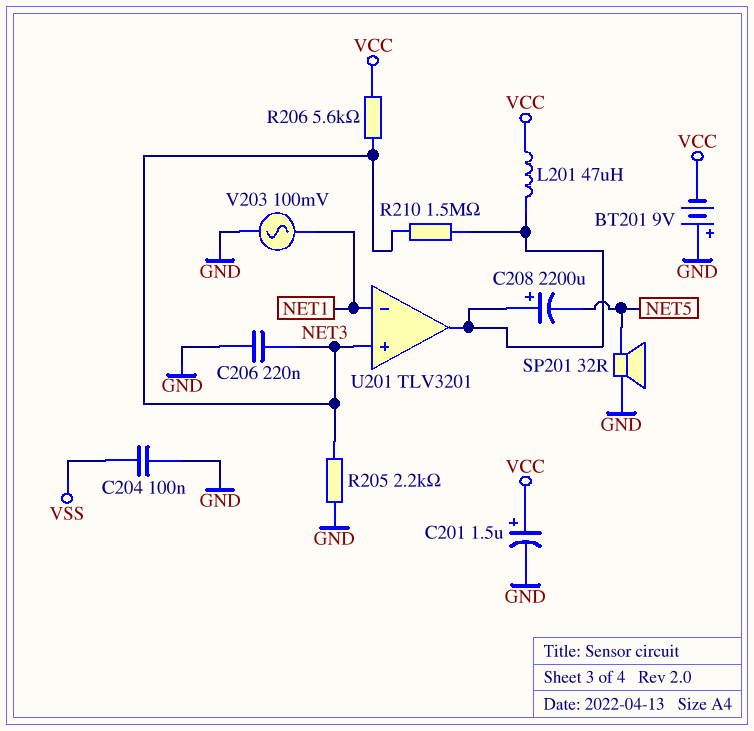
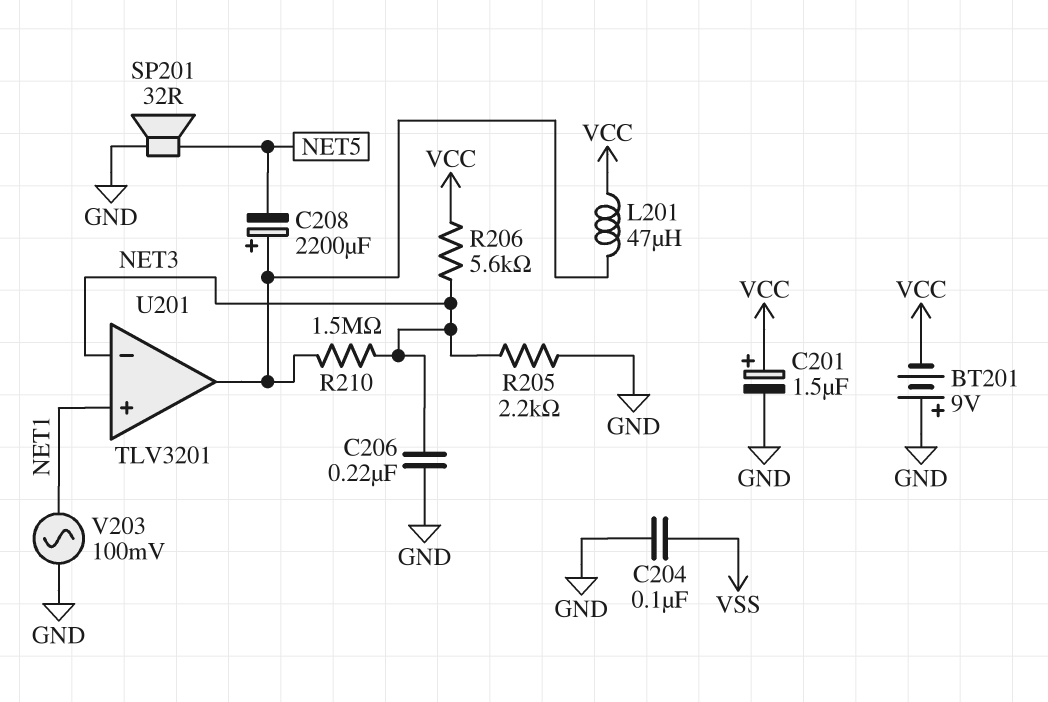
U201 pin in+: NET3 -> NET1
U201 pin in-: NET1 -> NET3

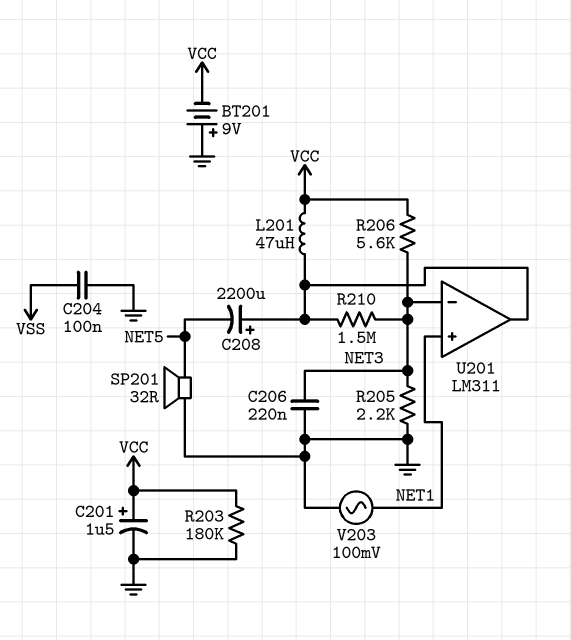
R203: none -> 180k (GND, VCC)
U201: TLV3201 -> LM311

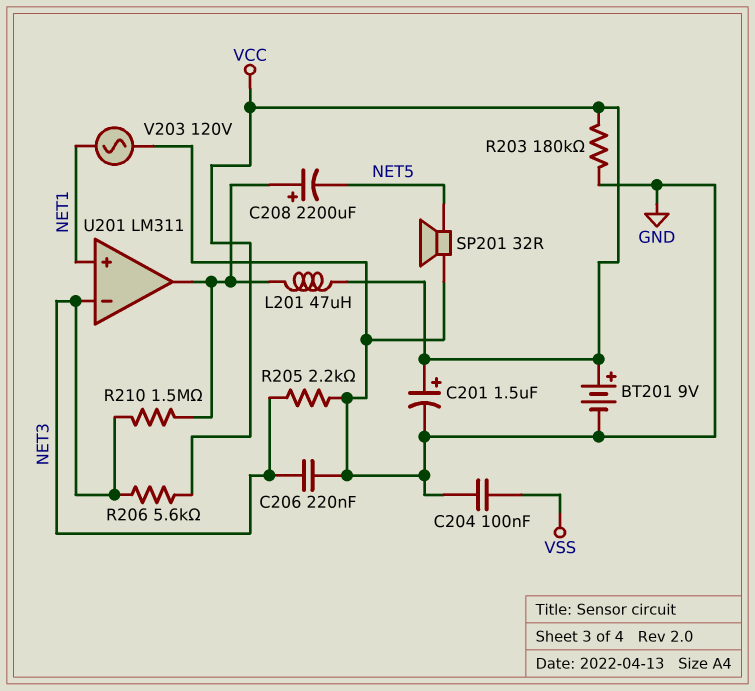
BT201: 9V (plus GND, minus VCC) -> 9V (plus VCC, minus GND)
V203: AC 100mV (GND, NET1) -> AC 120V (GND, NET1)

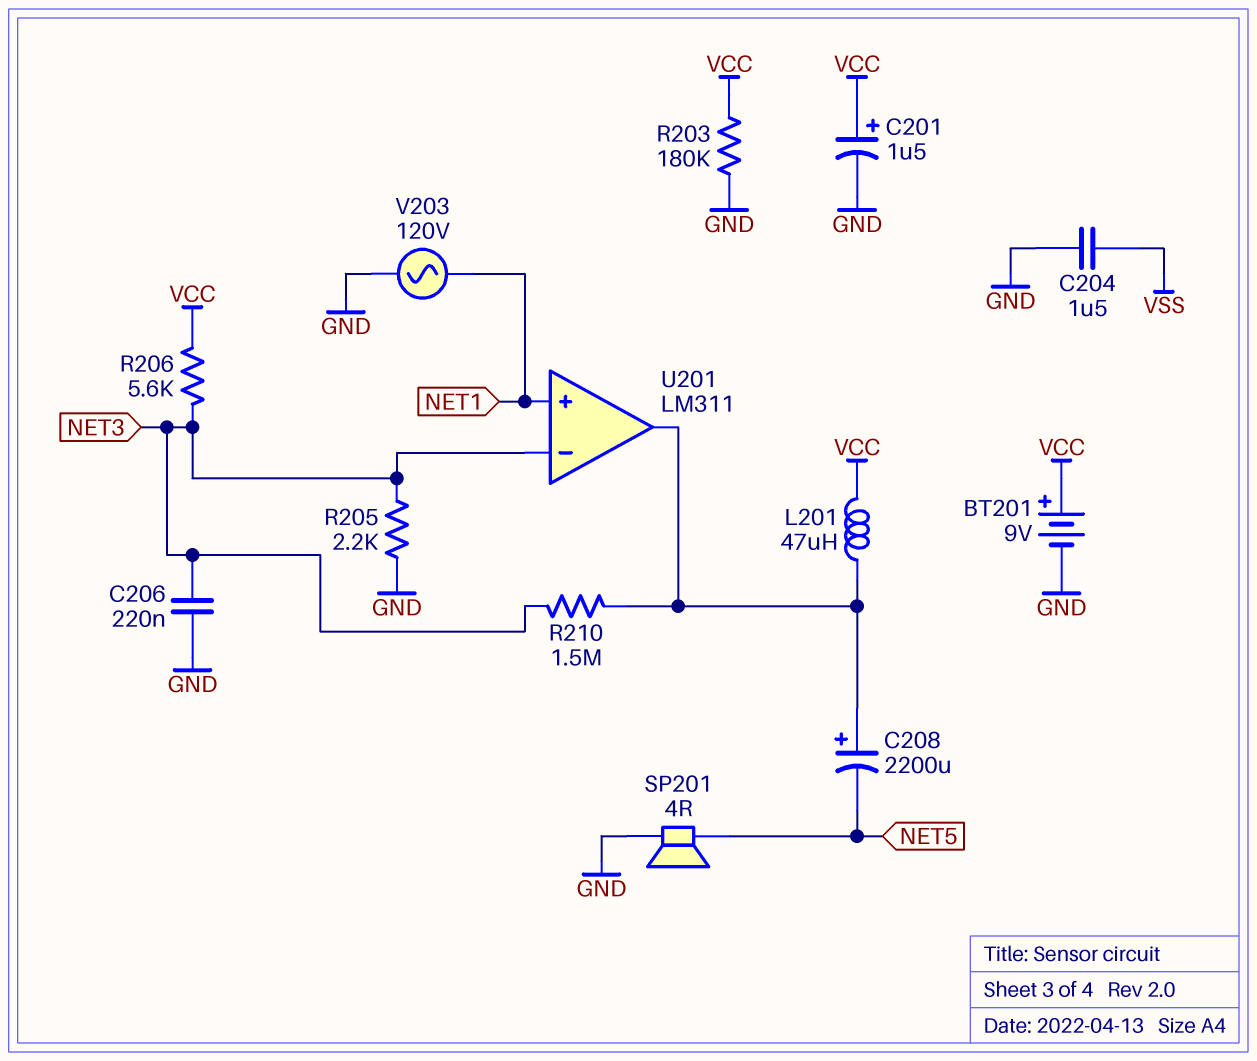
C204: 100nF (GND, VSS) -> 1.5uF (GND, VSS)
SP201: speaker 32R (GND, NET5) -> speaker 4R (GND, NET5)

